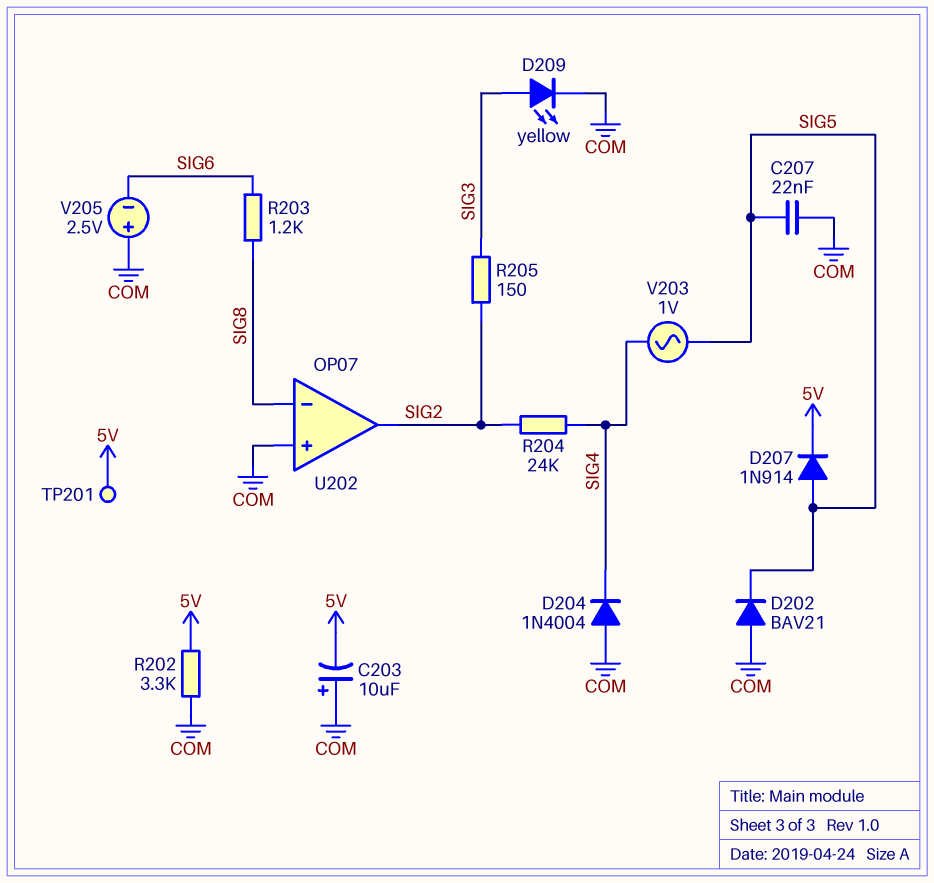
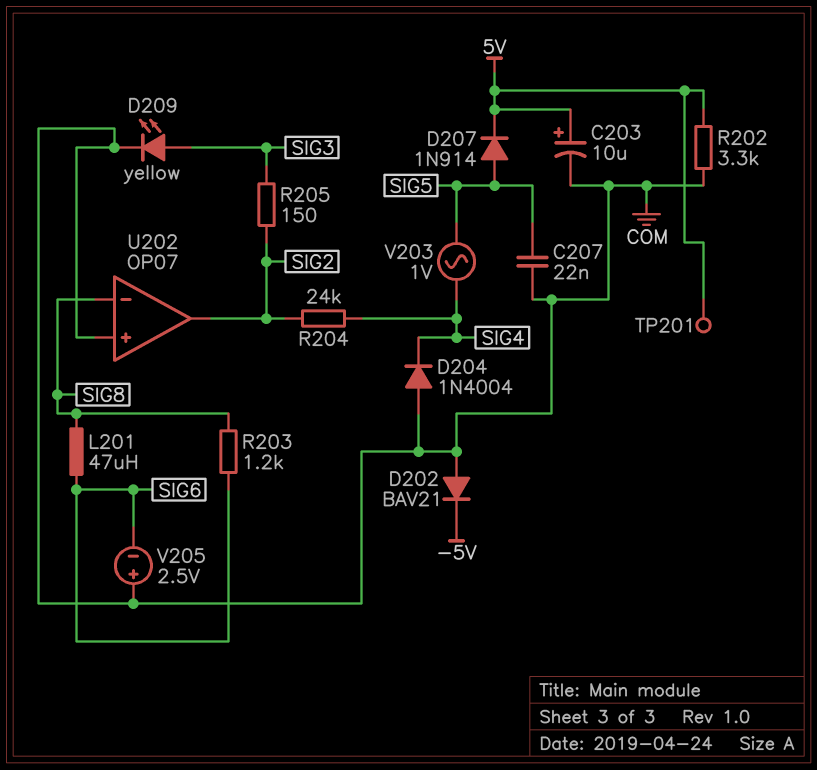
C203: 10uF (plus COM, minus 5V) -> 10uF (plus 5V, minus COM)
D202: diode BAV21 (A COM, K SIG5) -> diode BAV21 (A COM, K -5V)
L201: none -> 47uH (SIG6, SIG8)

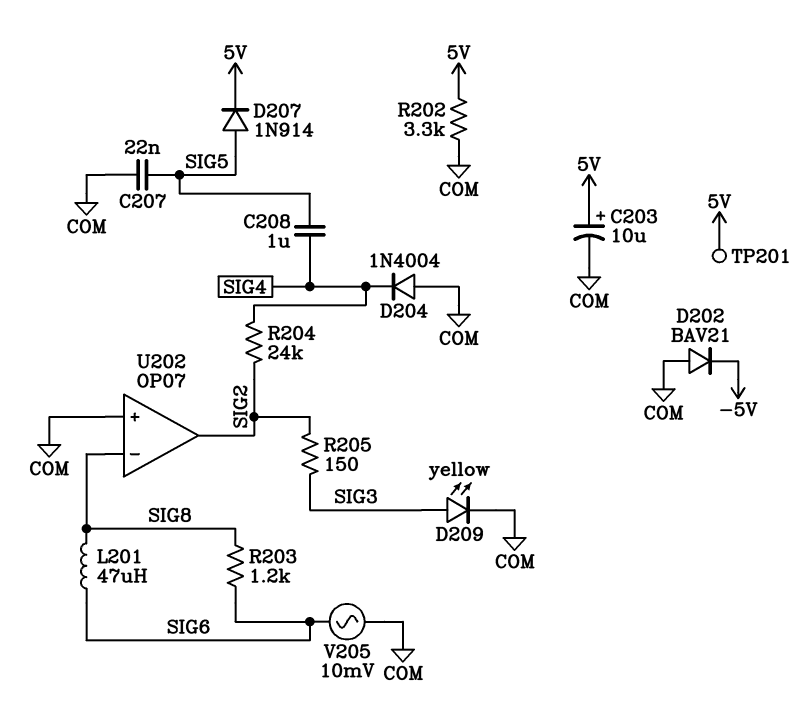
C208: none -> 1uF (SIG4, SIG5)
V203: AC 1V (SIG4, SIG5) -> none
V205: 2.5V (plus COM, minus SIG6) -> AC 10mV (COM, SIG6)

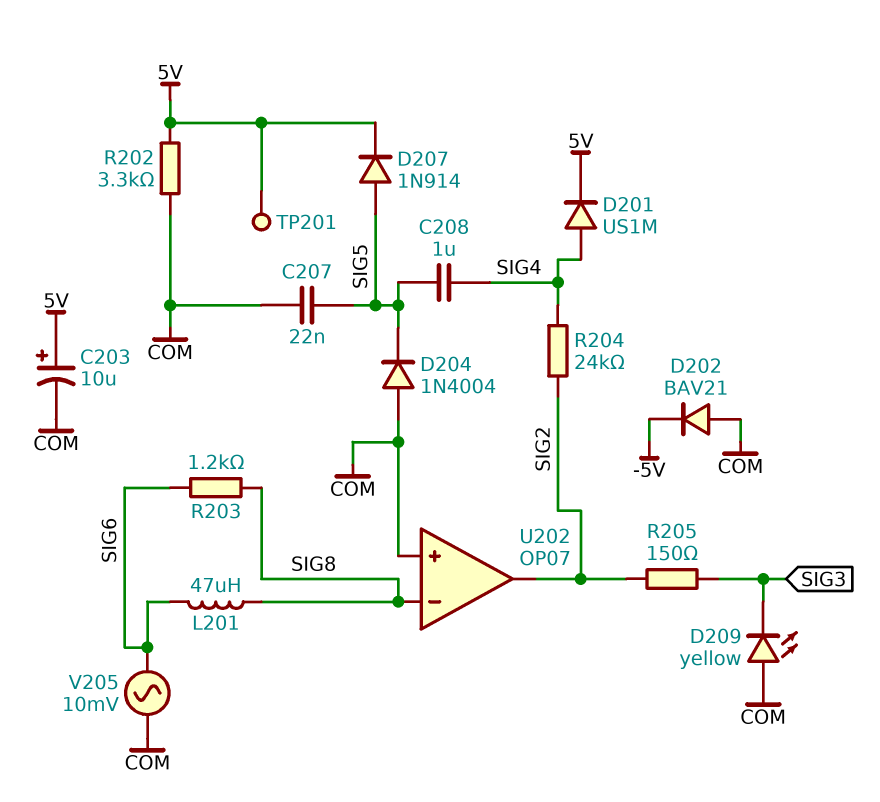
D201: none -> diode US1M (A SIG4, K 5V)
D204: diode 1N4004 (A COM, K SIG4) -> diode 1N4004 (A COM, K SIG5)
D209: LED yellow (A SIG3, K COM) -> LED yellow (A COM, K SIG3)

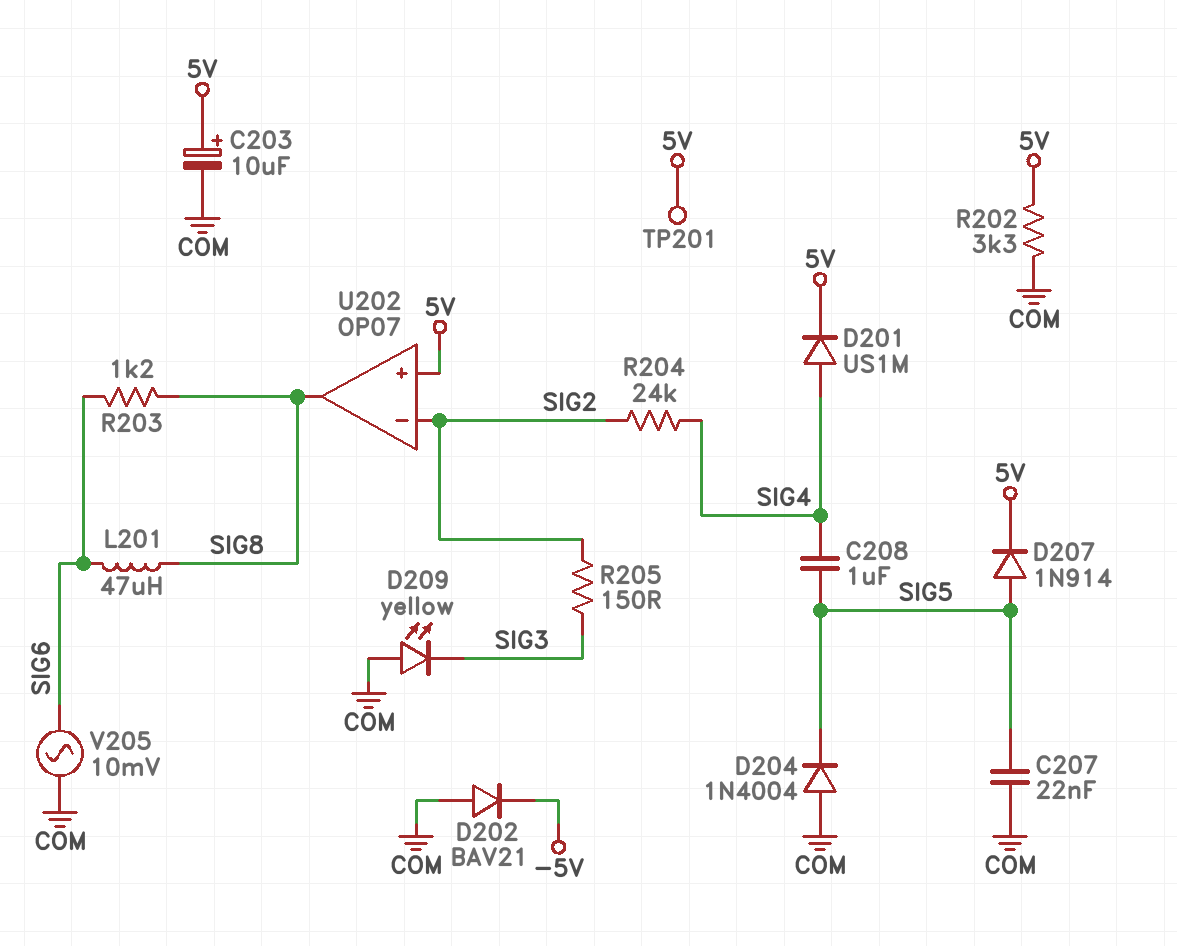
U202 pin in+: COM -> 5V
U202 pin in-: SIG8 -> SIG2
U202 pin out: SIG2 -> SIG8

